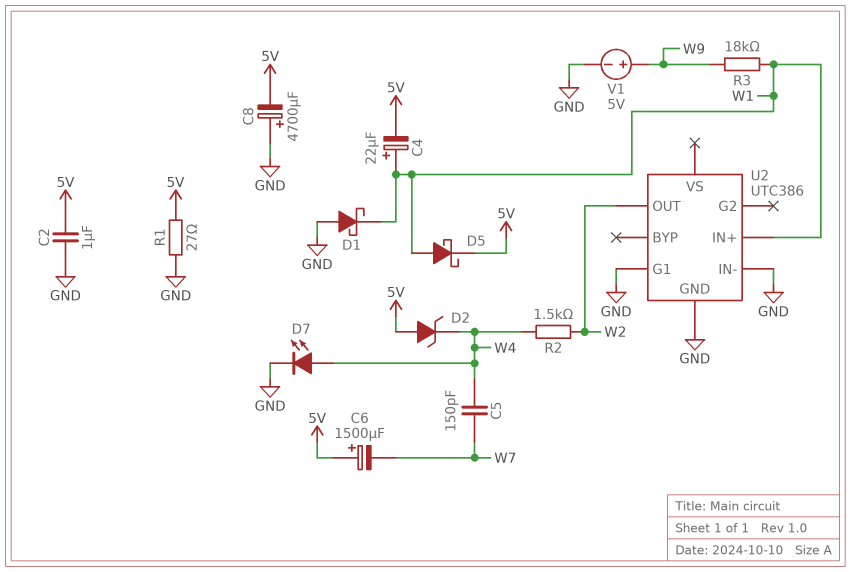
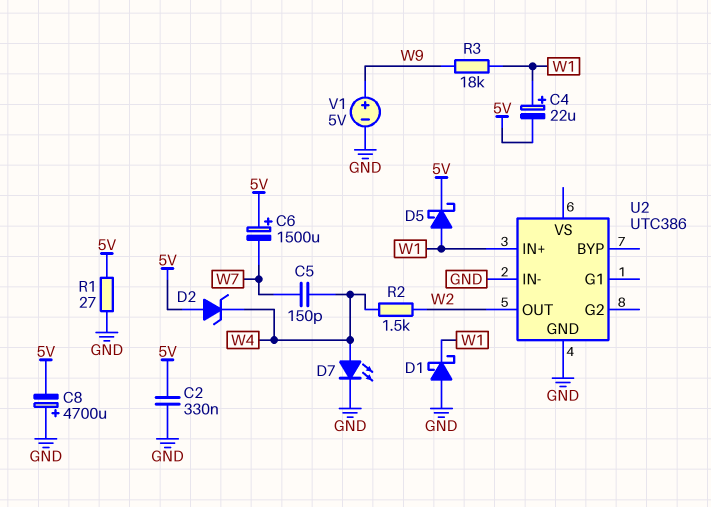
C2: 1uF (5V, GND) -> 330nF (5V, GND)
U2 pin G1: GND -> none

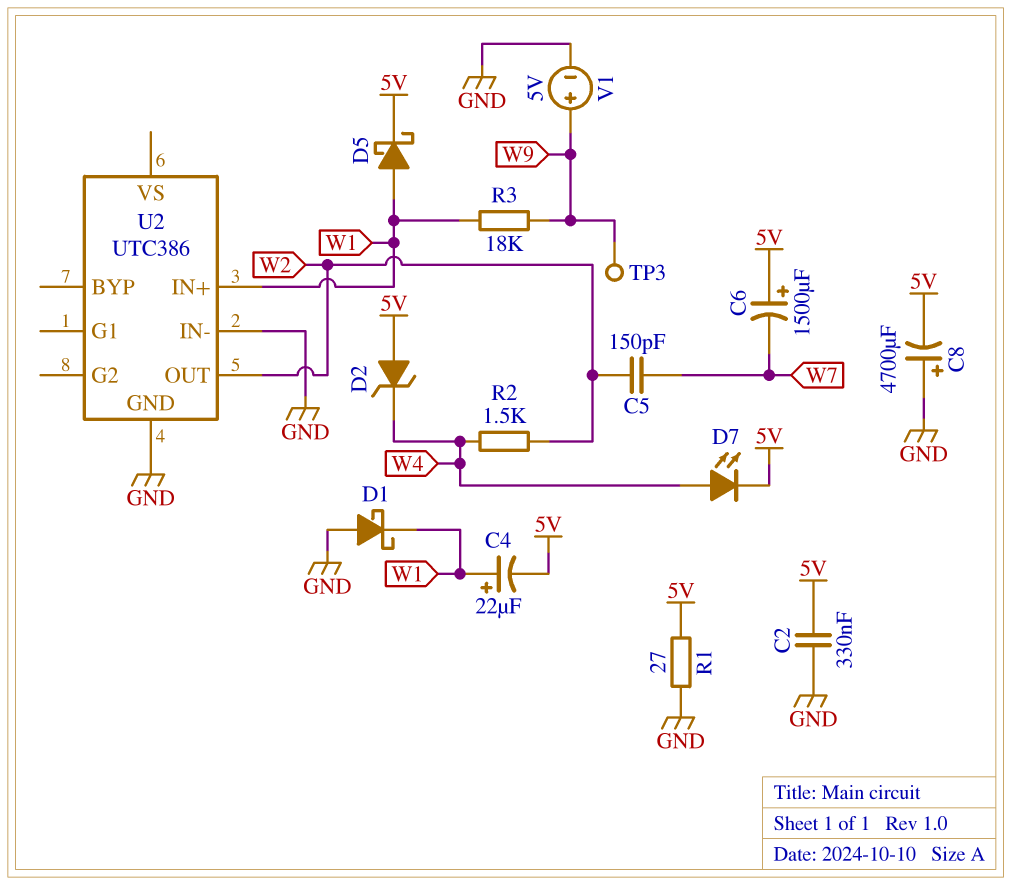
C5: 150pF (W4, W7) -> 150pF (W2, W7)
D7: LED (A W4, K GND) -> LED (A W4, K 5V)
TP3: none -> test point (W9)

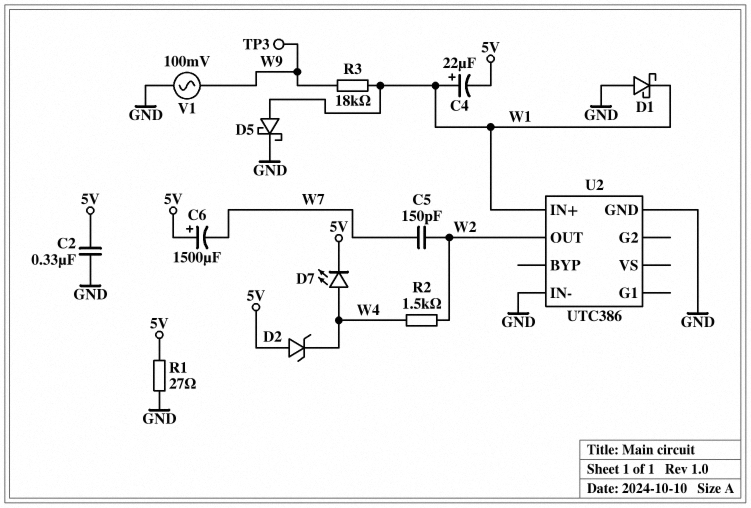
C8: 4700uF (plus GND, minus 5V) -> none
D5: schottky (A W1, K 5V) -> schottky (A W1, K GND)
V1: 5V (plus W9, minus GND) -> AC 100mV (GND, W9)

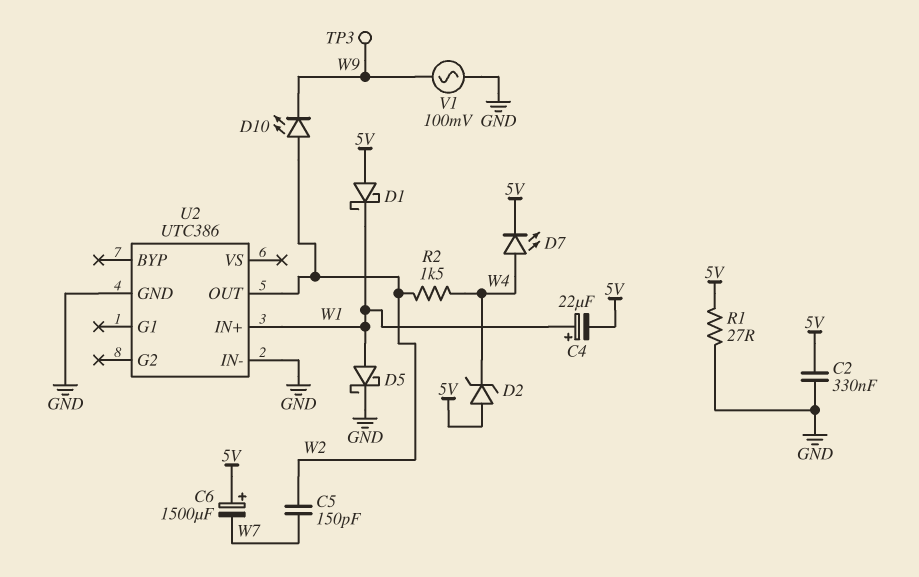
D1: schottky (A GND, K W1) -> schottky (A 5V, K W1)
D10: none -> LED (A W2, K W9)
R3: 18k (W1, W9) -> none

